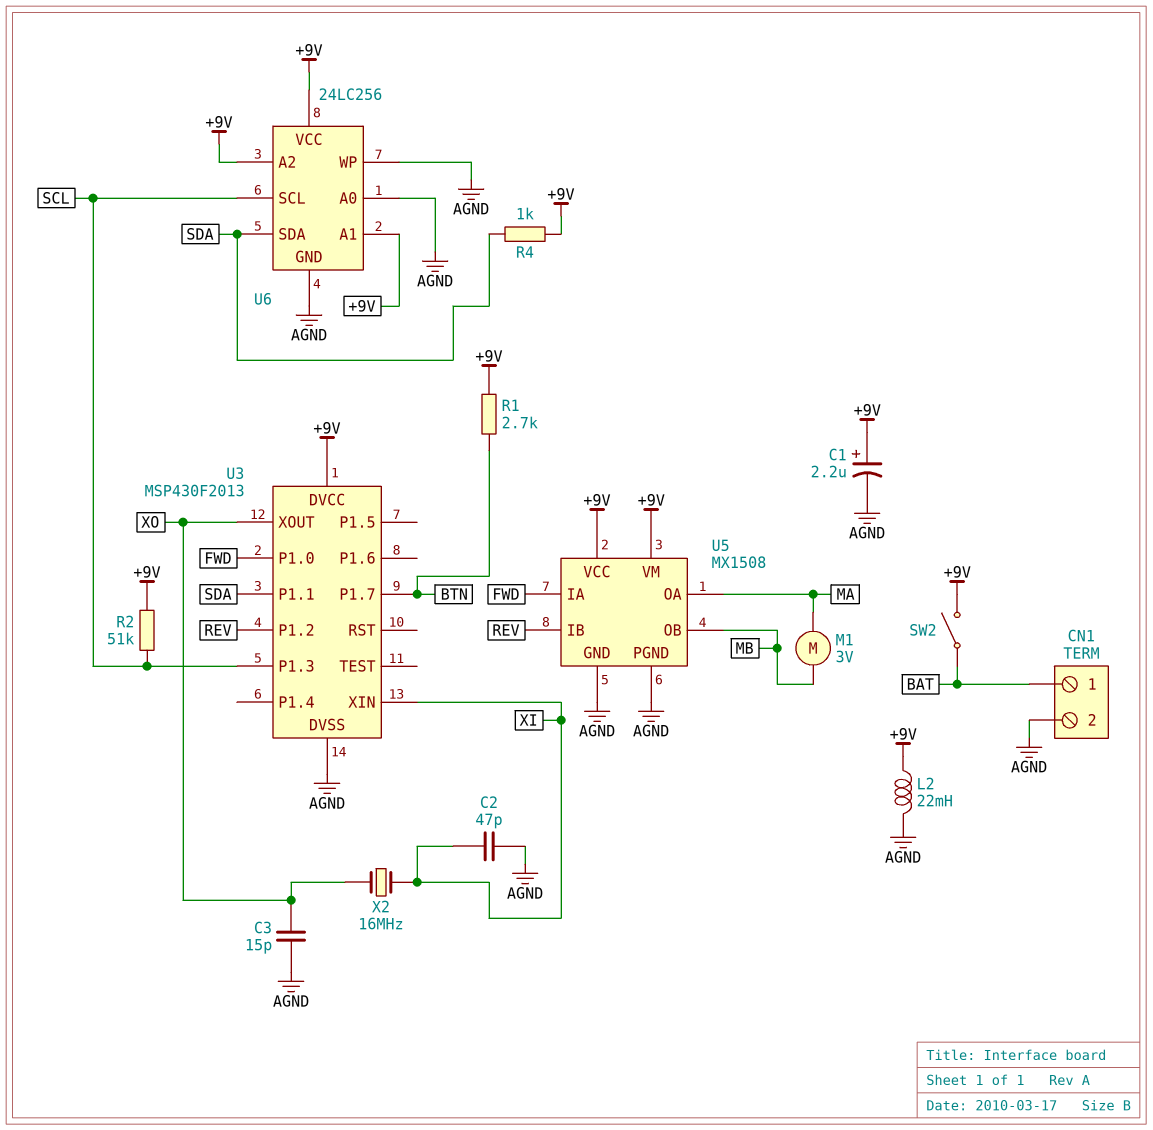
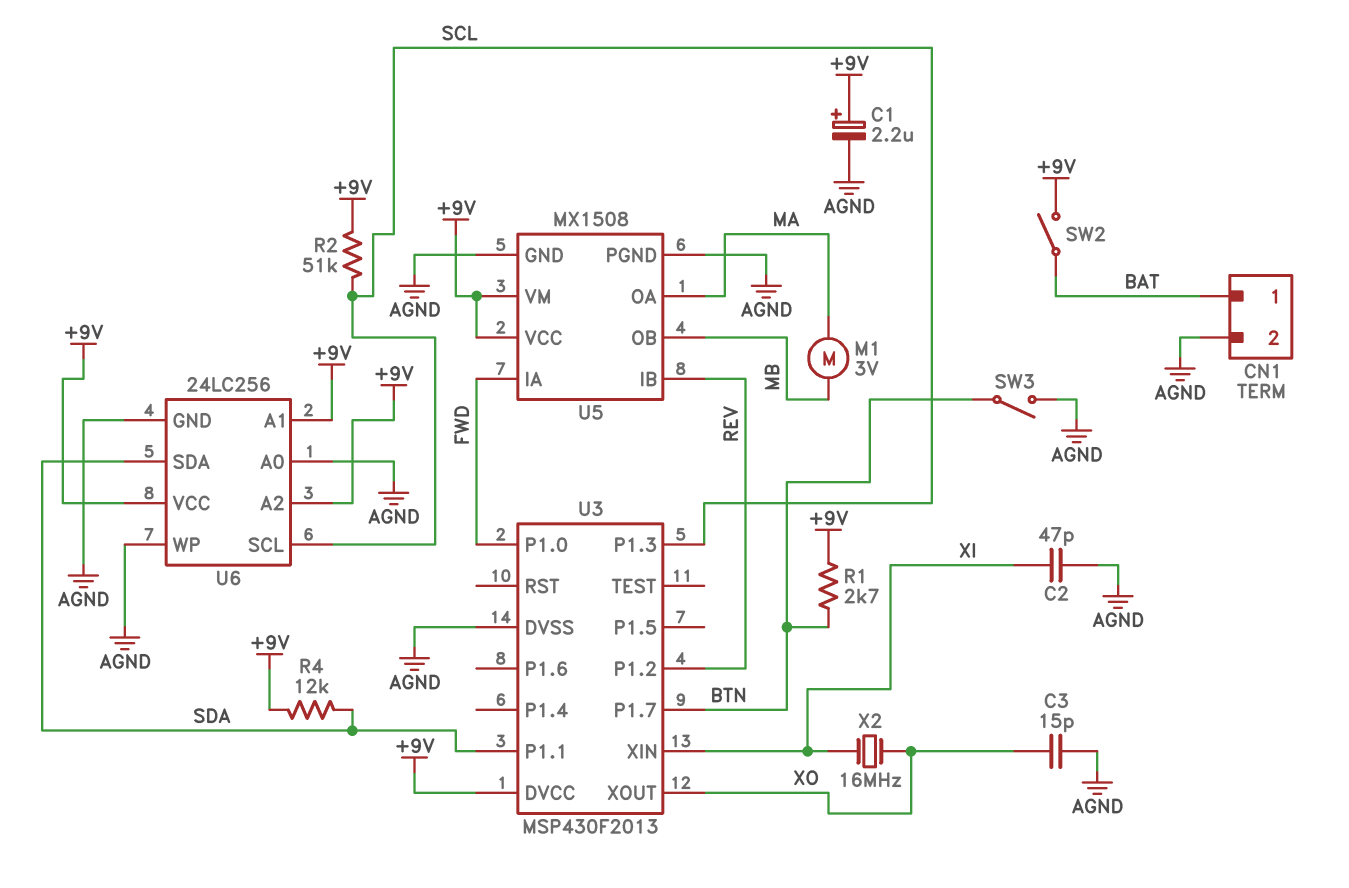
L2: 22mH (+9V, AGND) -> none
R4: 1k (+9V, SDA) -> 12k (+9V, SDA)
SW3: none -> switch (AGND, BTN)

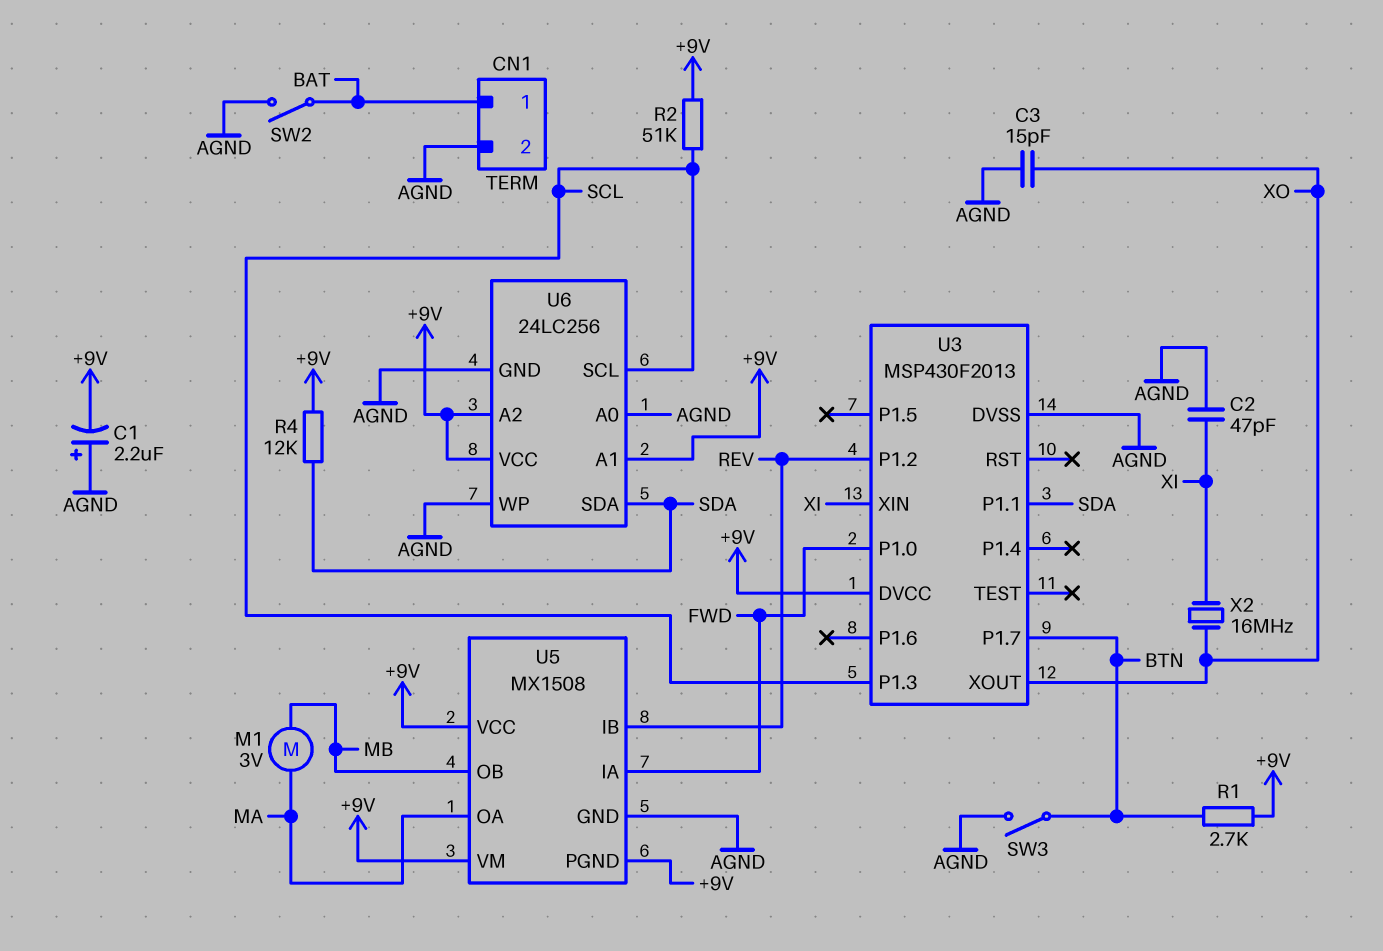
C1: 2.2uF (plus +9V, minus AGND) -> 2.2uF (plus AGND, minus +9V)
SW2: switch (+9V, BAT) -> switch (AGND, BAT)
U5 pin PGND: AGND -> +9V

